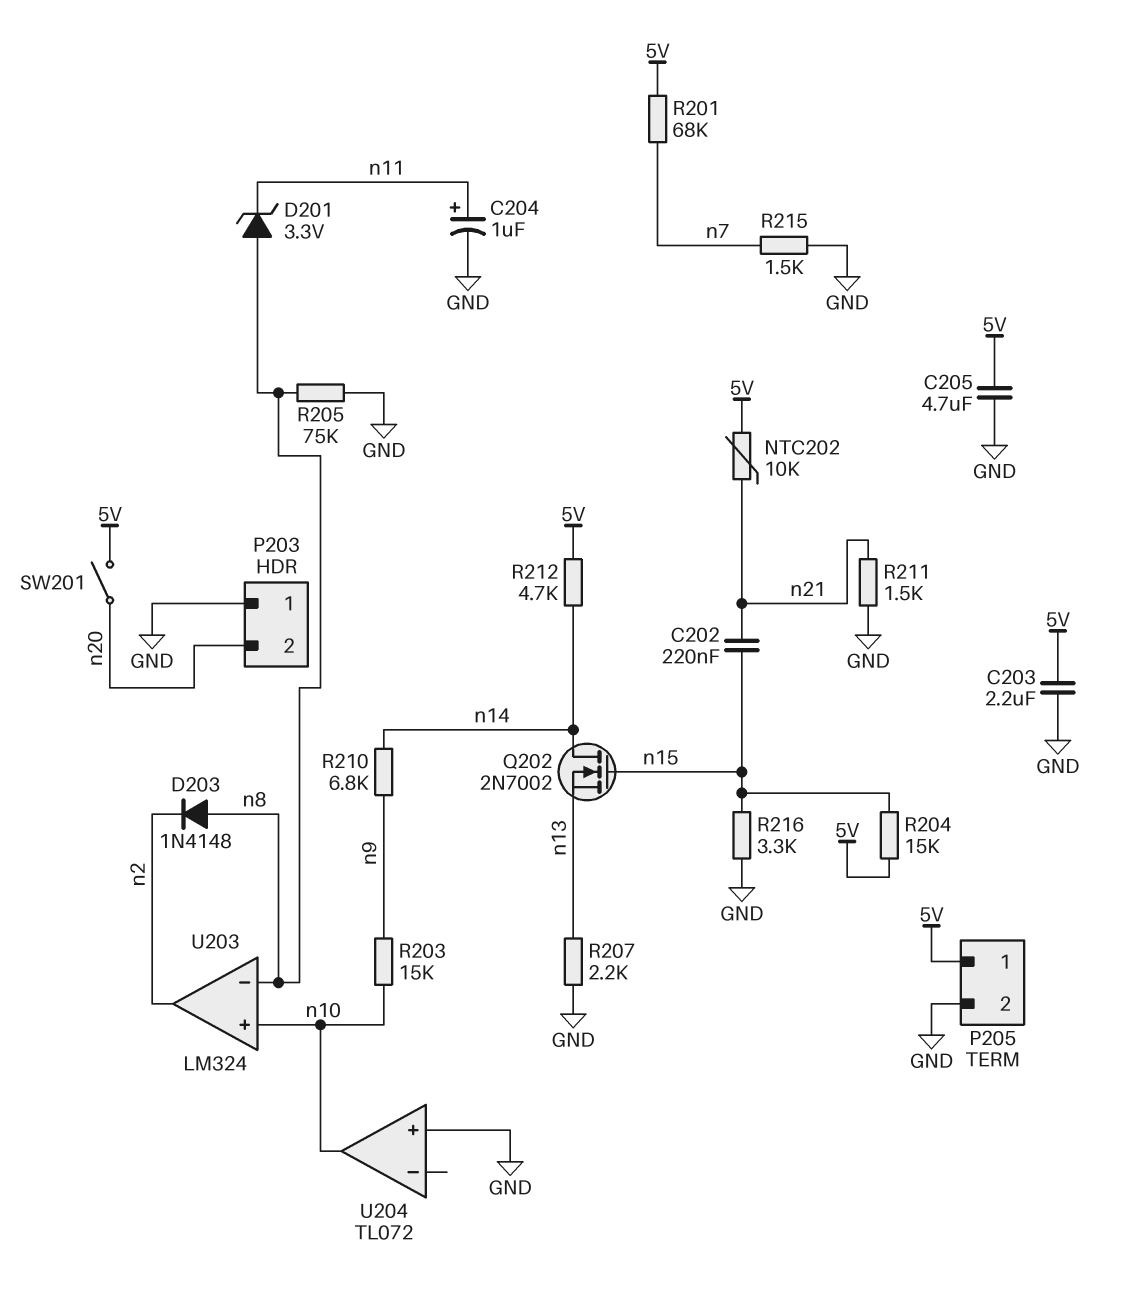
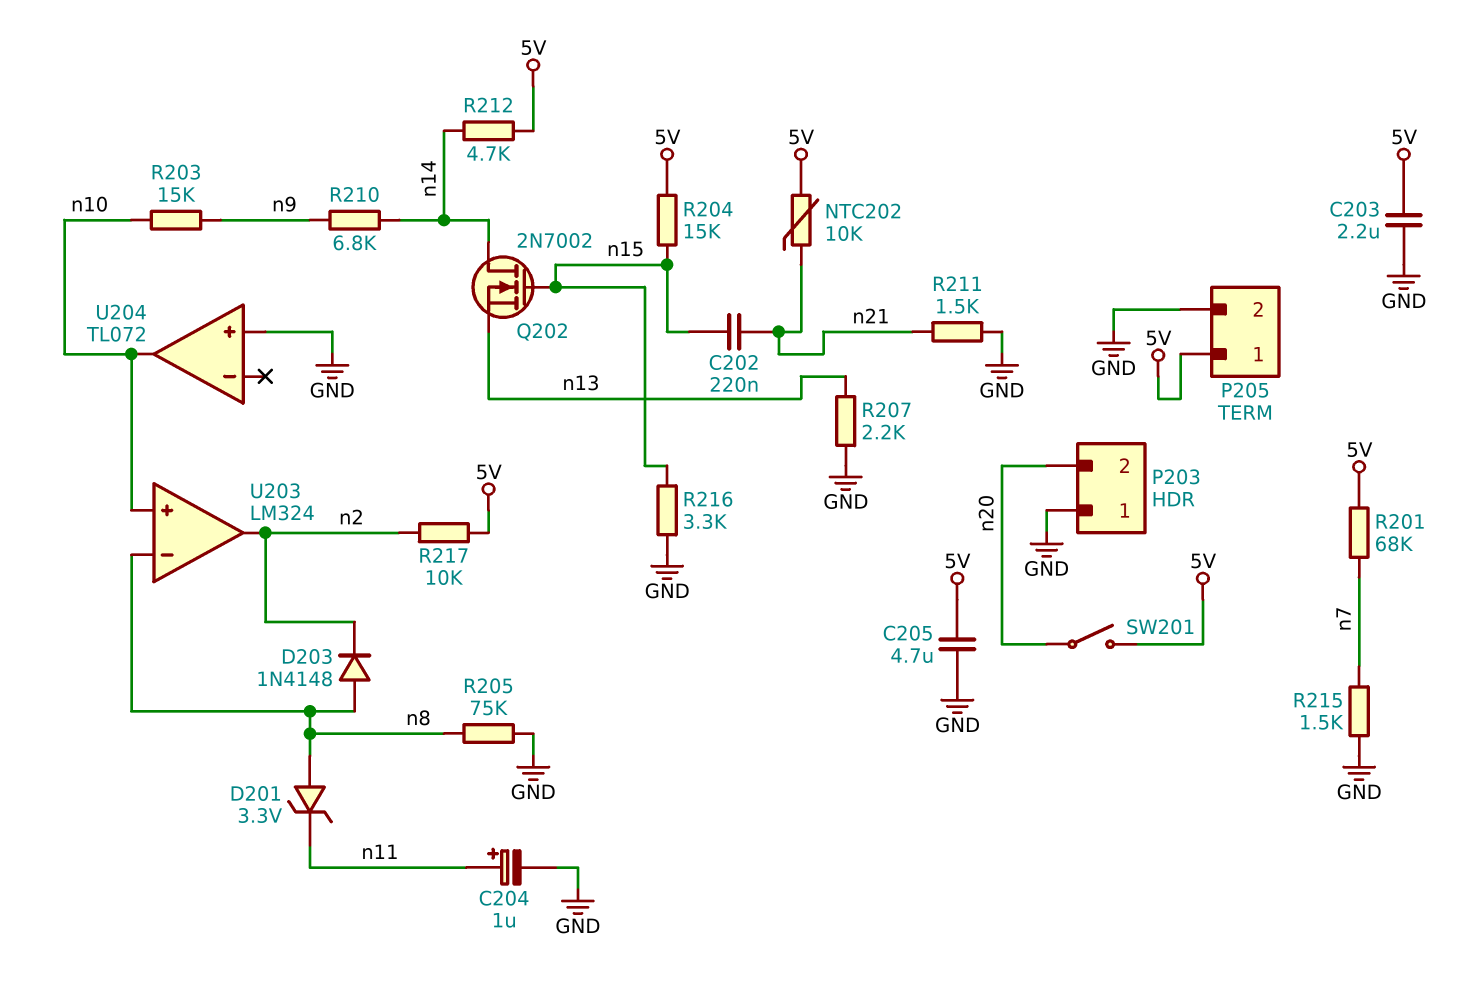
R217: none -> 10k (5V, n2)

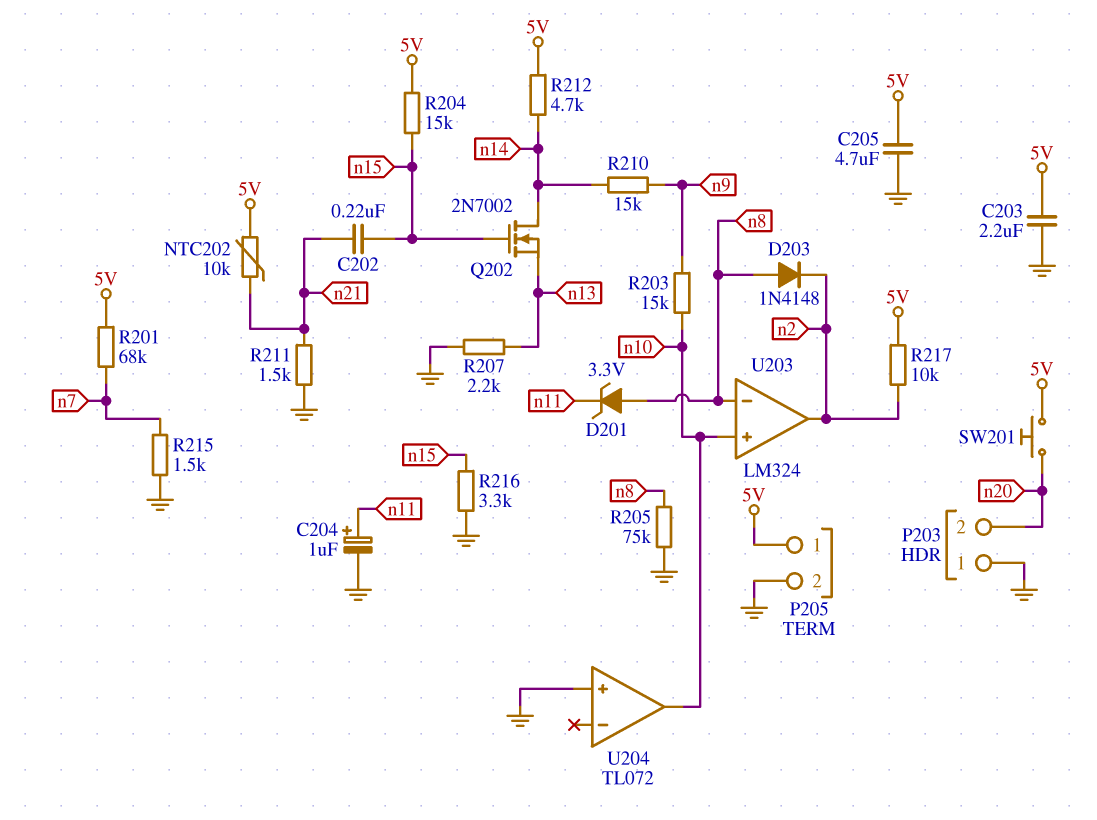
R210: 6.8k (n9, n14) -> 15k (n9, n14)
SW201: switch (5V, n20) -> button (5V, n20)

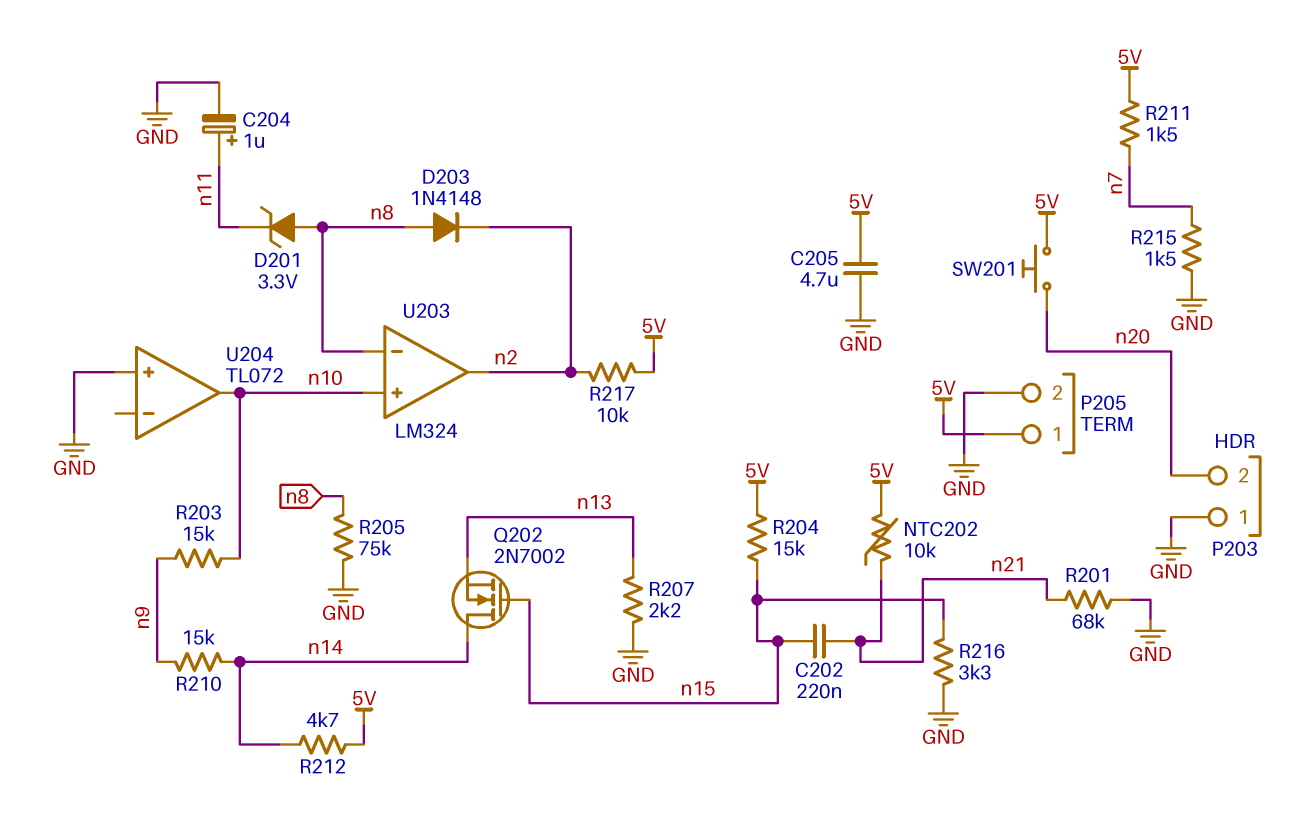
C203: 2.2uF (5V, GND) -> none
R201: 68k (5V, n7) -> 68k (GND, n21)
R211: 1.5k (GND, n21) -> 1.5k (5V, n7)

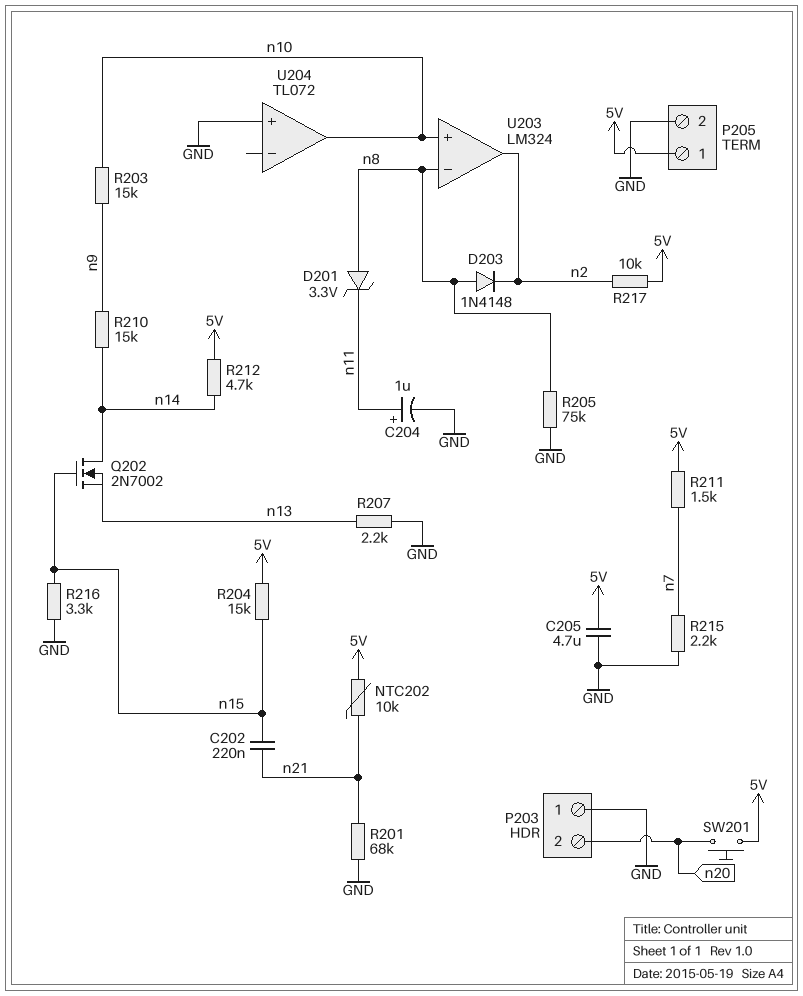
R215: 1.5k (GND, n7) -> 2.2k (GND, n7)

